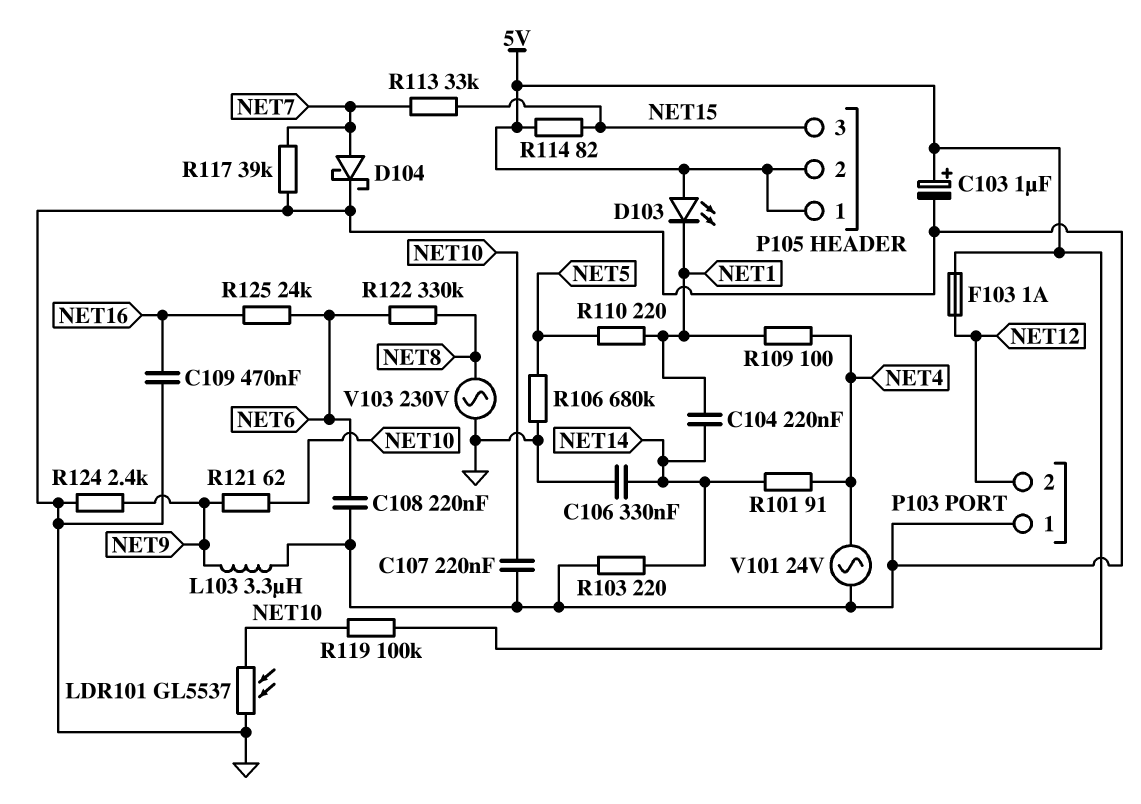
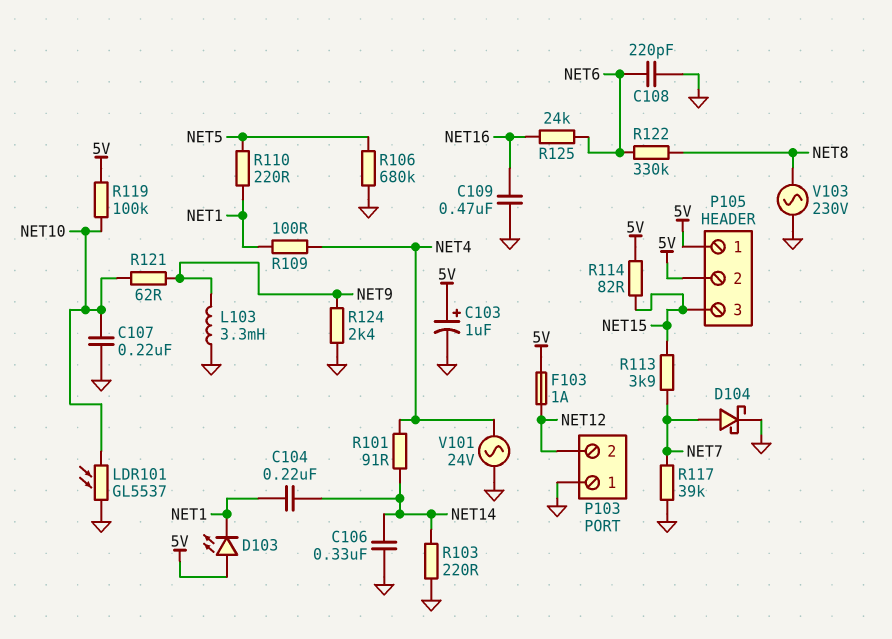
C108: 220nF (GND, NET6) -> 220pF (GND, NET6)
L103: 3.3uH (GND, NET9) -> 3.3mH (GND, NET9)
R113: 33k (NET7, NET15) -> 3.9k (NET7, NET15)

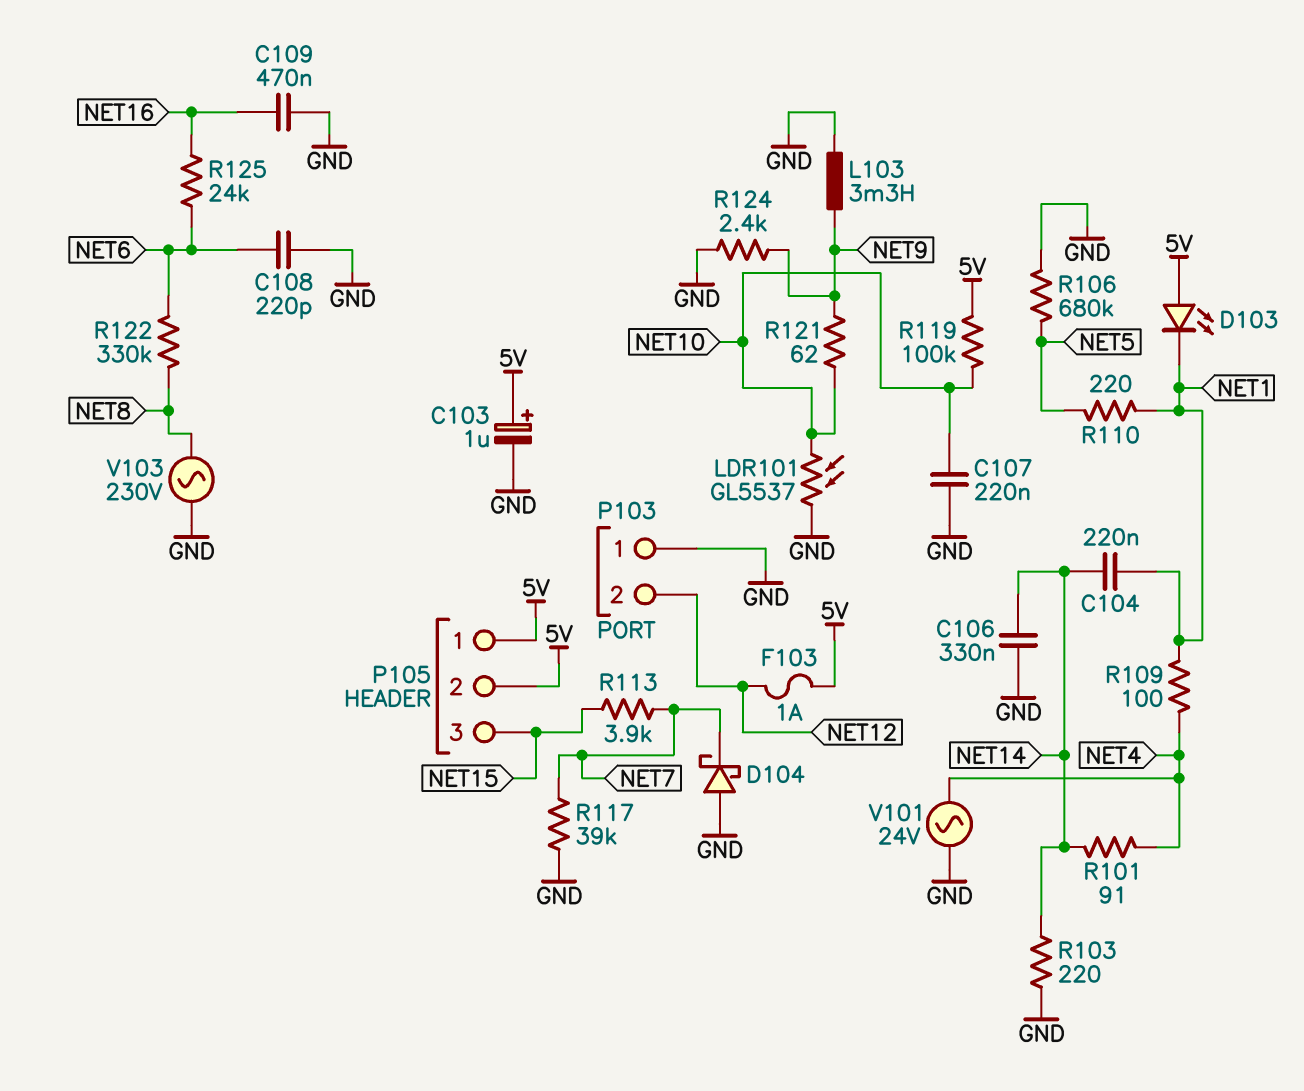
D104: schottky (A NET7, K GND) -> schottky (A GND, K NET7)
R114: 82 (5V, NET15) -> none

